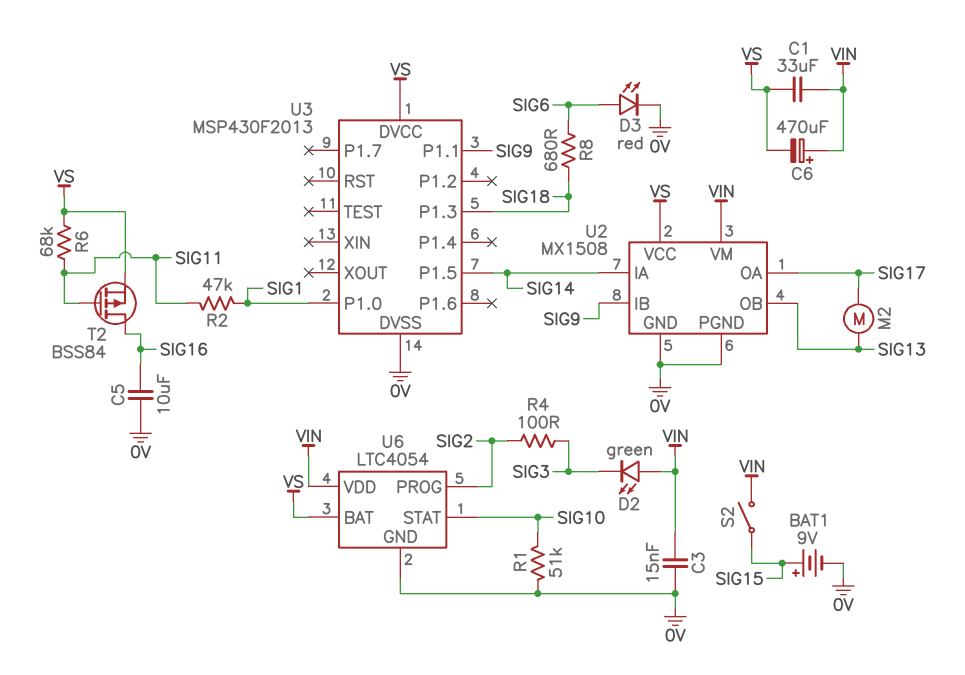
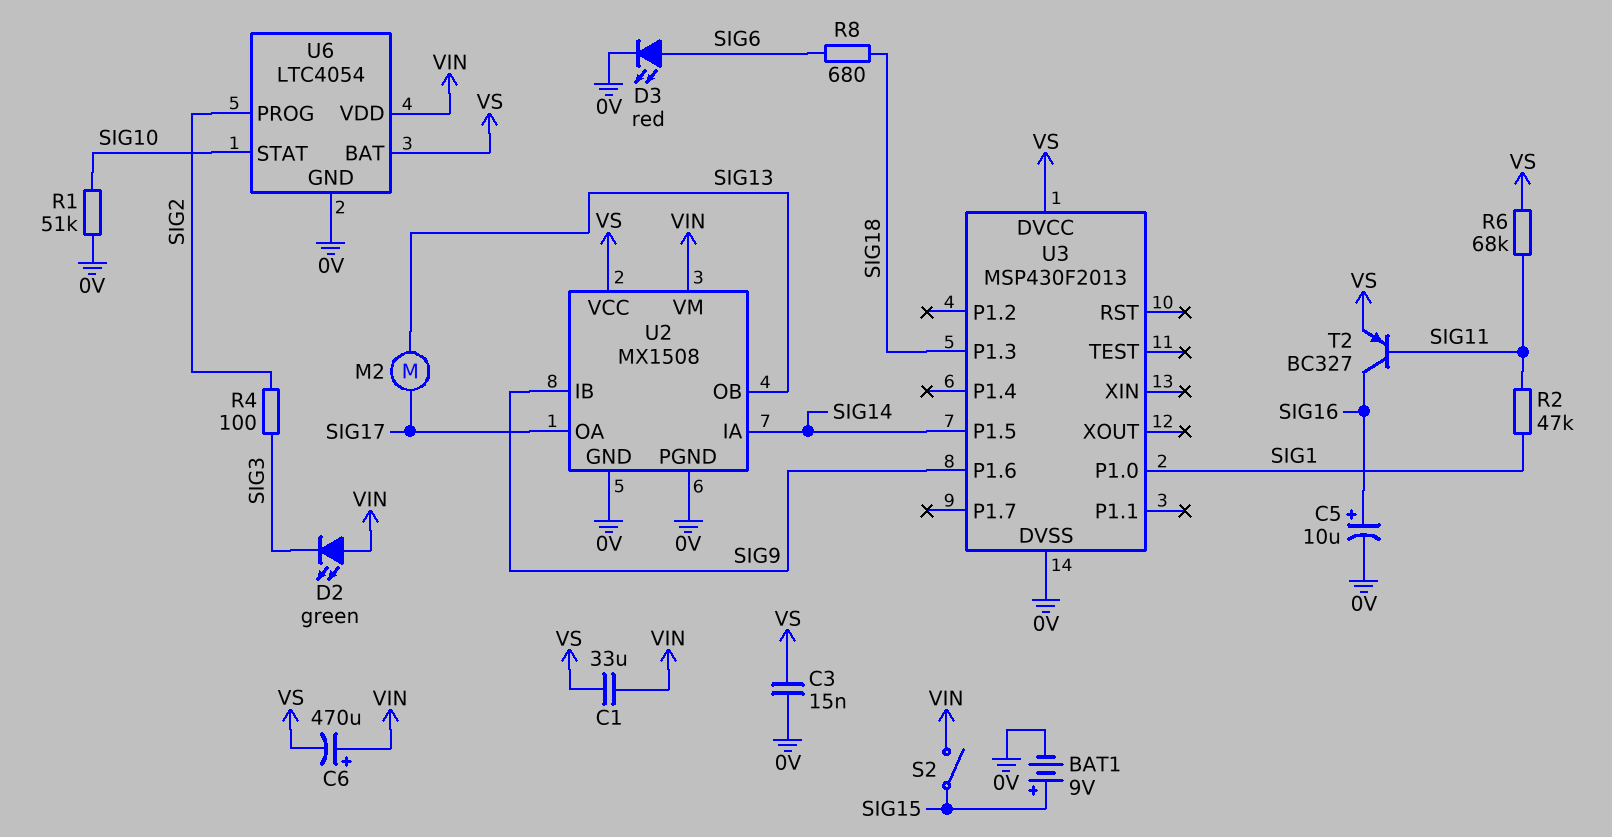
C3: 15nF (0V, VIN) -> 15nF (0V, VS)
C5: 10uF (0V, SIG16) -> 10uF (plus SIG16, minus 0V)
T2: PMOS BSS84 (G SIG11, D SIG16, S VS) -> PNP BC327 (B SIG11, C SIG16, E VS)
U3 pin P1.1: SIG9 -> none
U3 pin P1.6: none -> SIG9

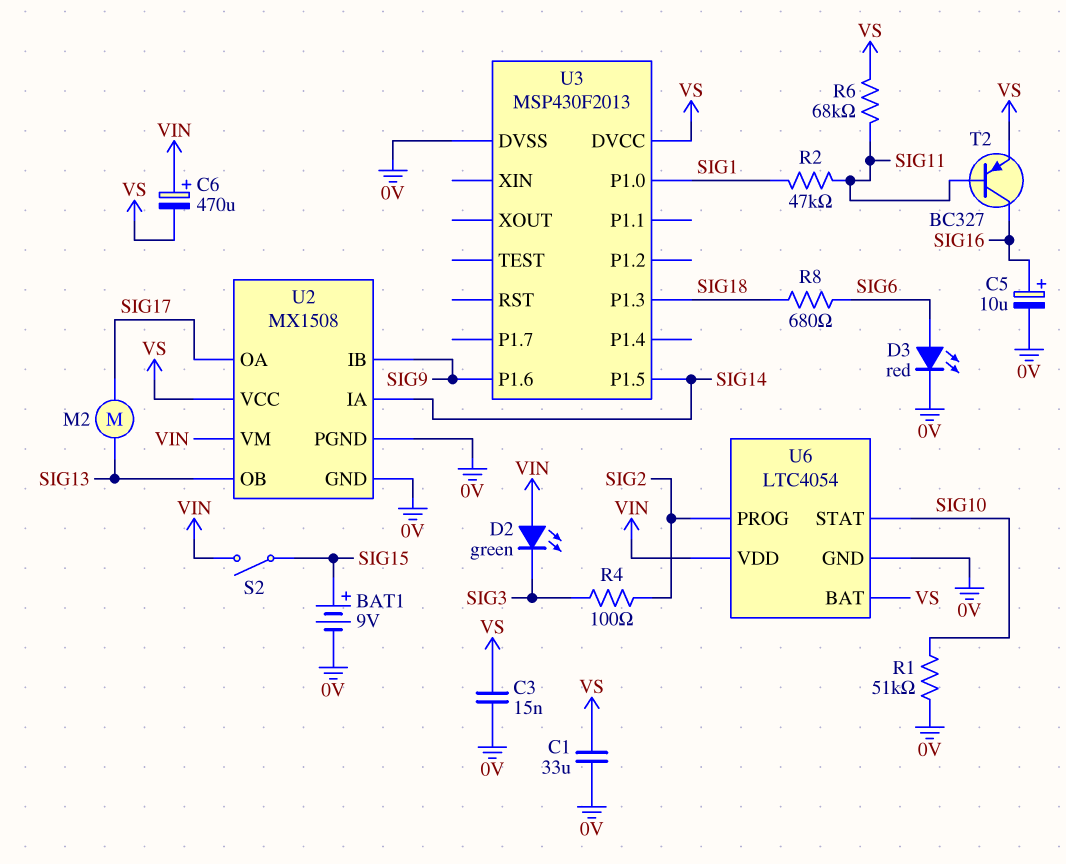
C1: 33uF (VIN, VS) -> 33uF (0V, VS)

